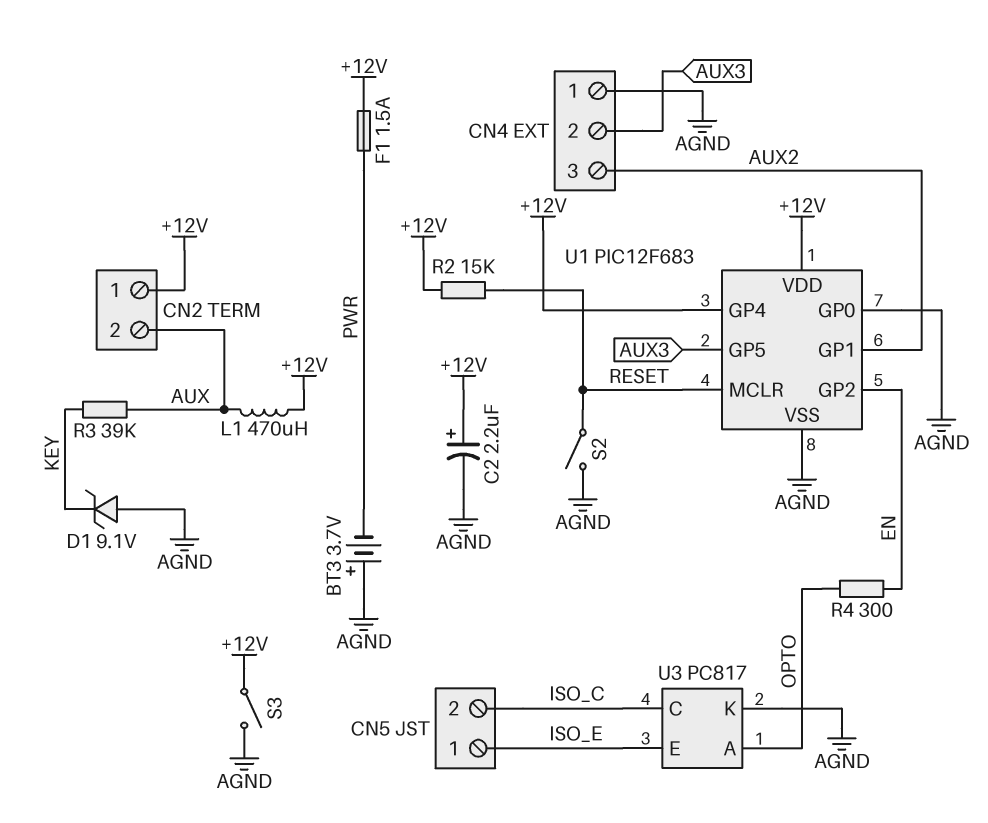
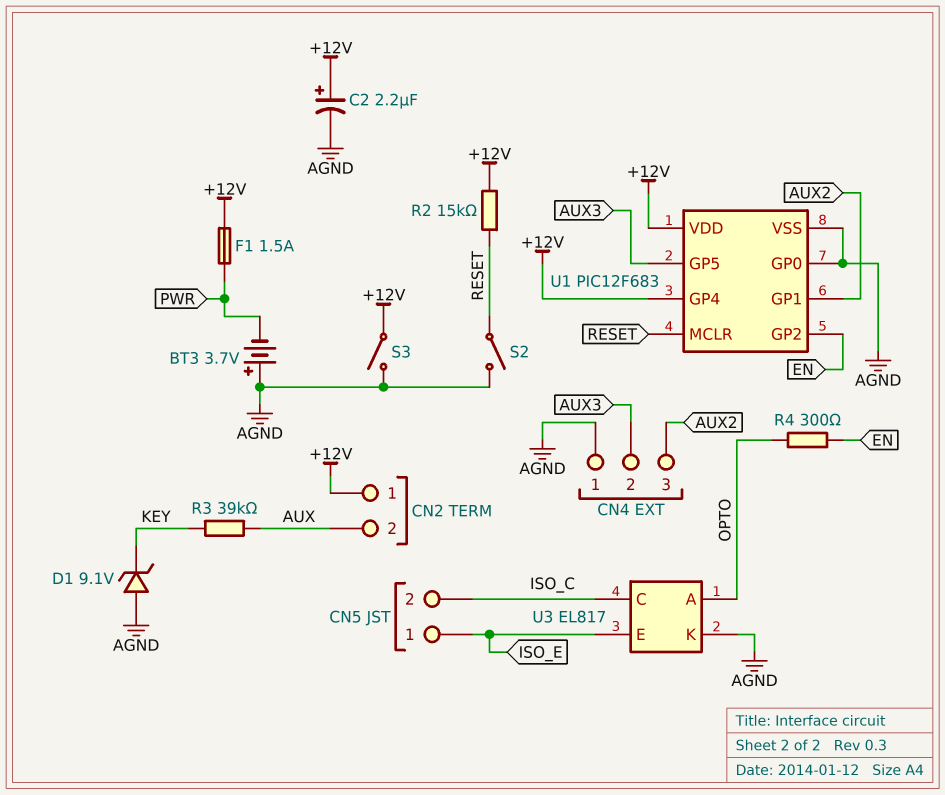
L1: 470uH (+12V, AUX) -> none
U3: PC817 -> EL817

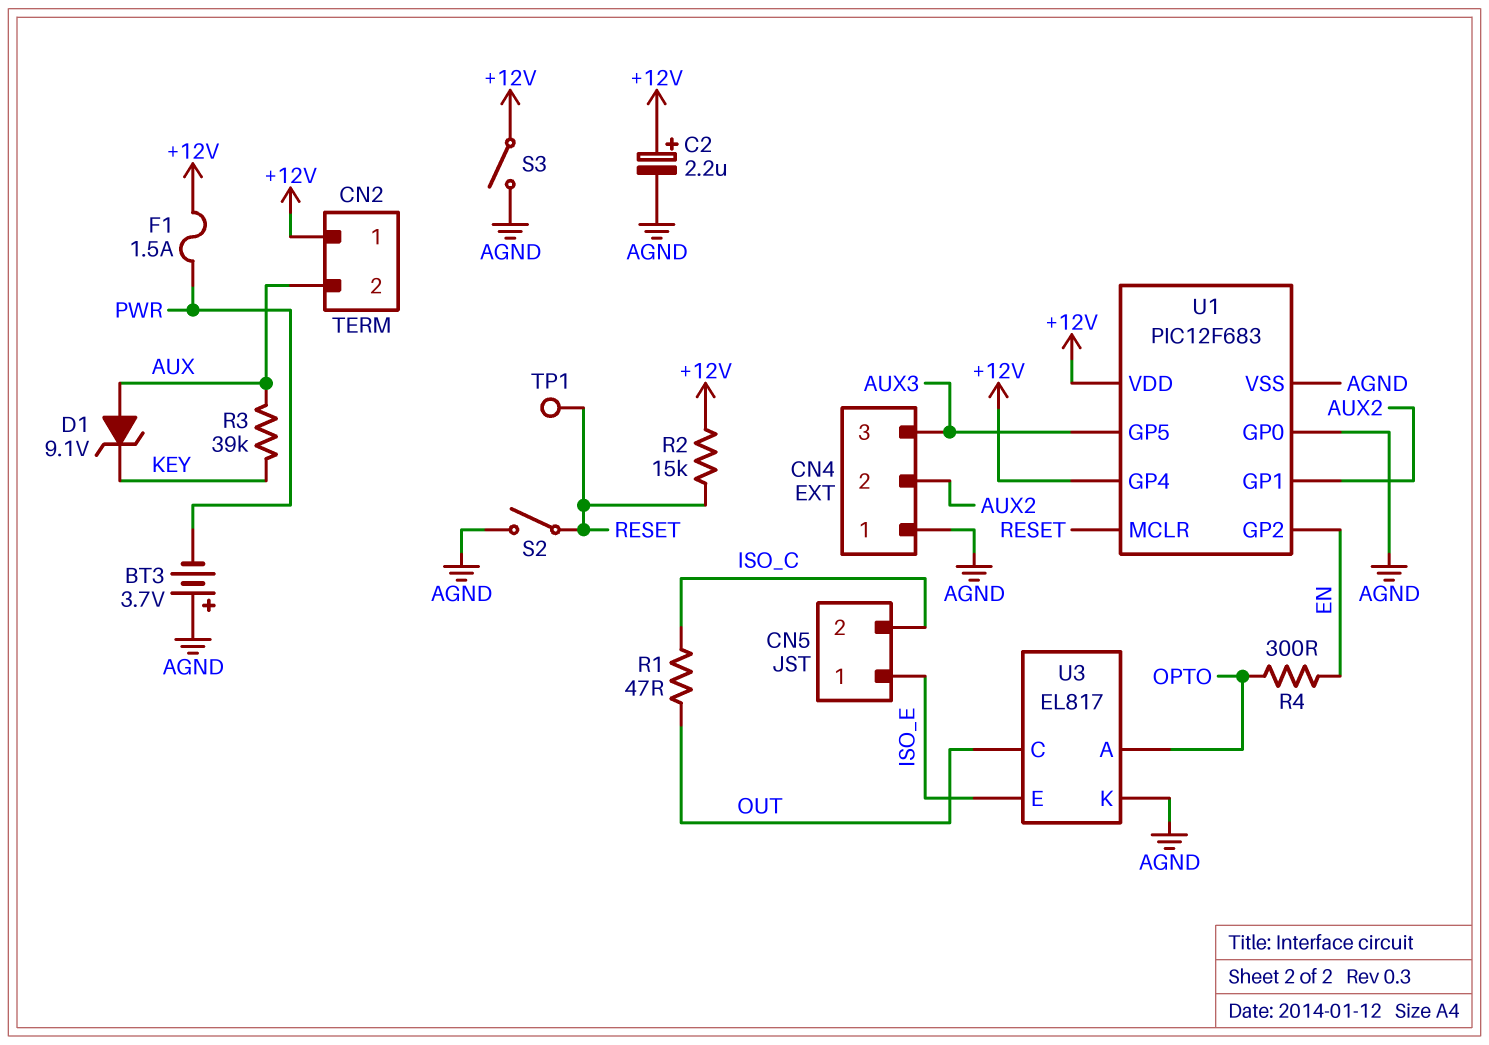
CN4 pin 2: AUX3 -> AUX2
CN4 pin 3: AUX2 -> AUX3
D1: zener 9.1V (A AGND, K KEY) -> zener 9.1V (A AUX, K KEY)
R1: none -> 47 (ISO_C, OUT)
TP1: none -> test point (RESET)
U3 pin C: ISO_C -> OUT

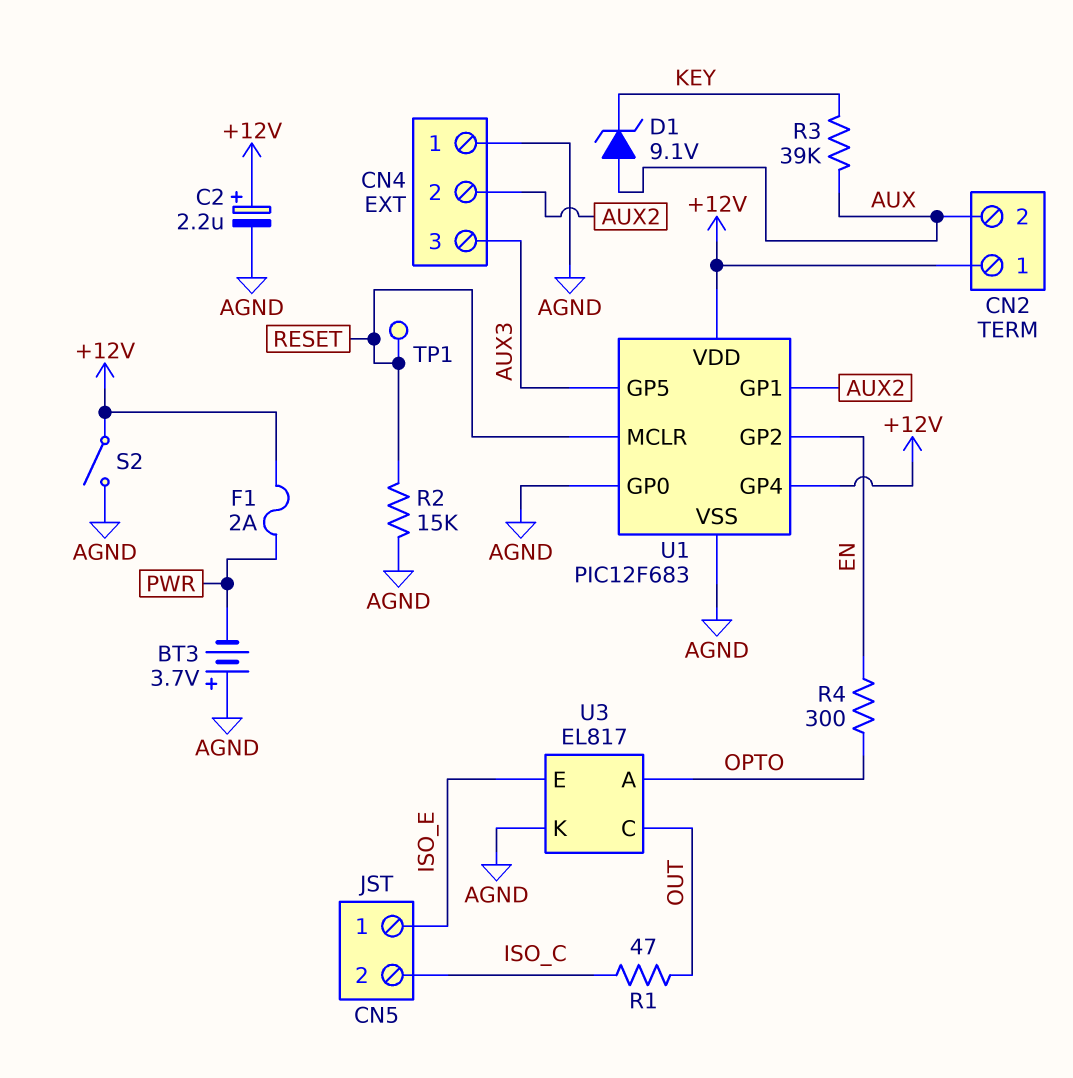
F1: 1.5A (+12V, PWR) -> 2A (+12V, PWR)
R2: 15k (+12V, RESET) -> 15k (AGND, RESET)
S2: switch (AGND, RESET) -> switch (+12V, AGND)
S3: switch (+12V, AGND) -> none

